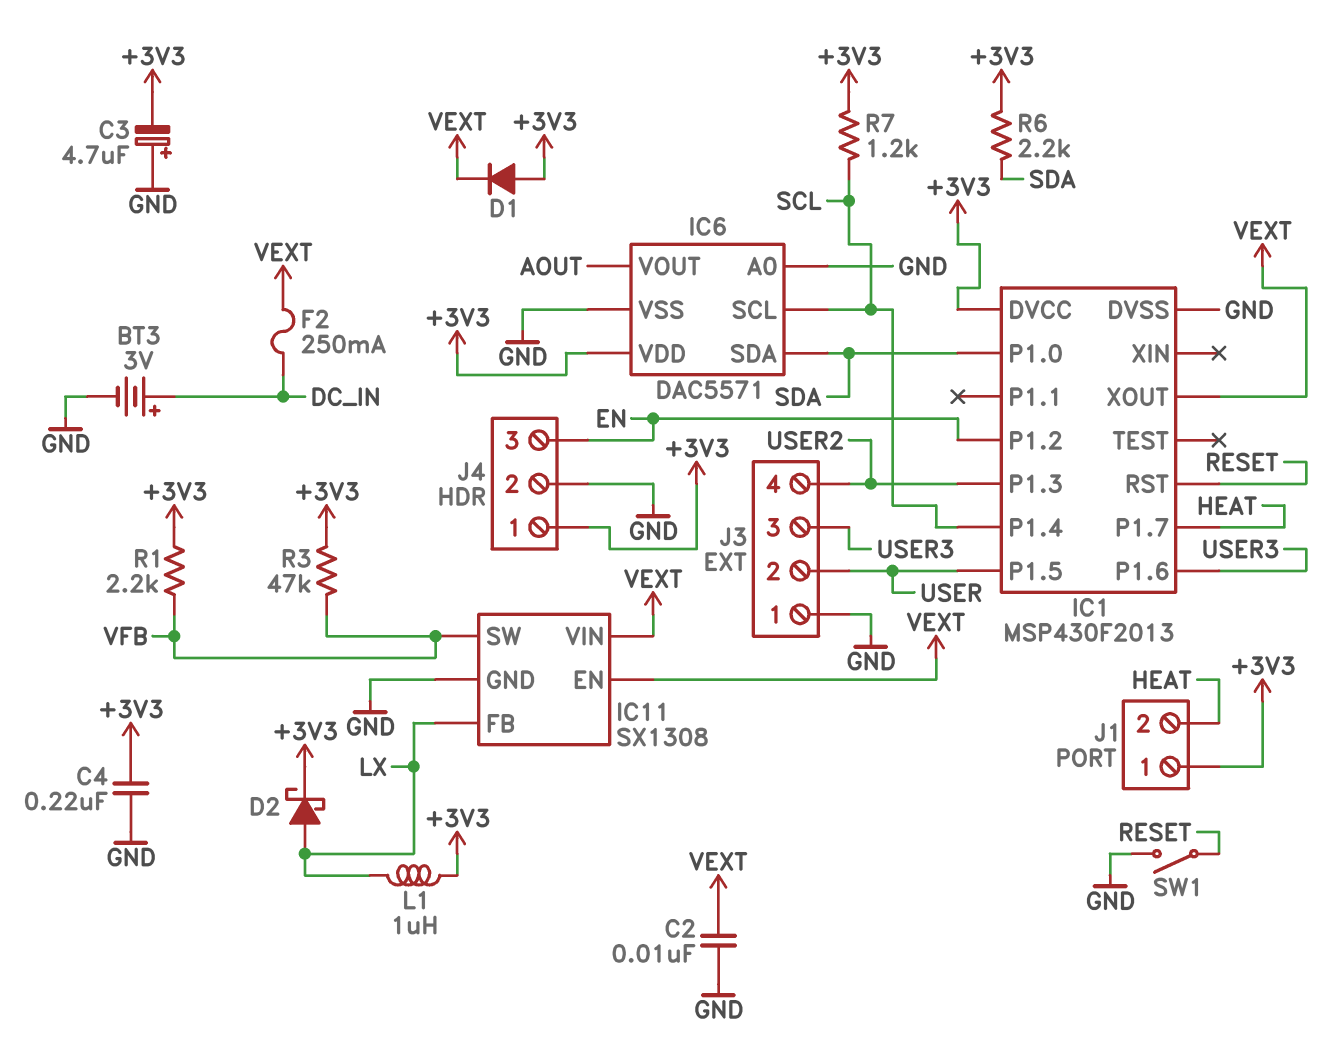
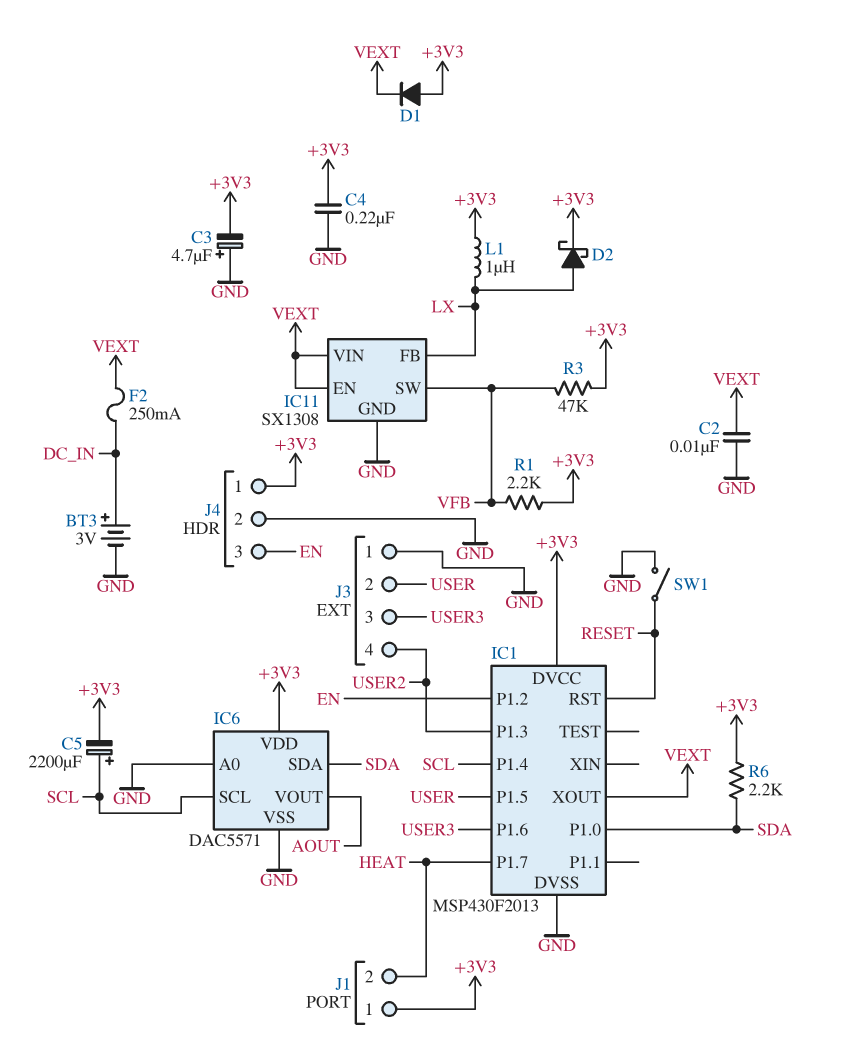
C5: none -> 2200uF (plus SCL, minus +3V3)
R7: 1.2k (+3V3, SCL) -> none

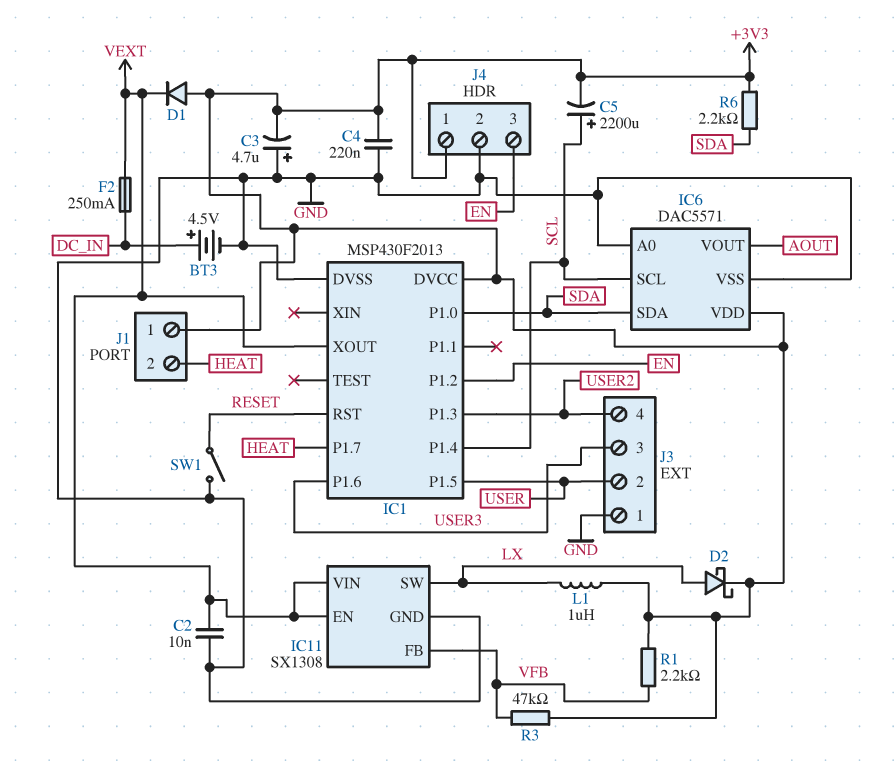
BT3: 3V (plus DC_IN, minus GND) -> 4.5V (plus DC_IN, minus GND)
IC11 pin FB: LX -> VFB
IC11 pin SW: VFB -> LX

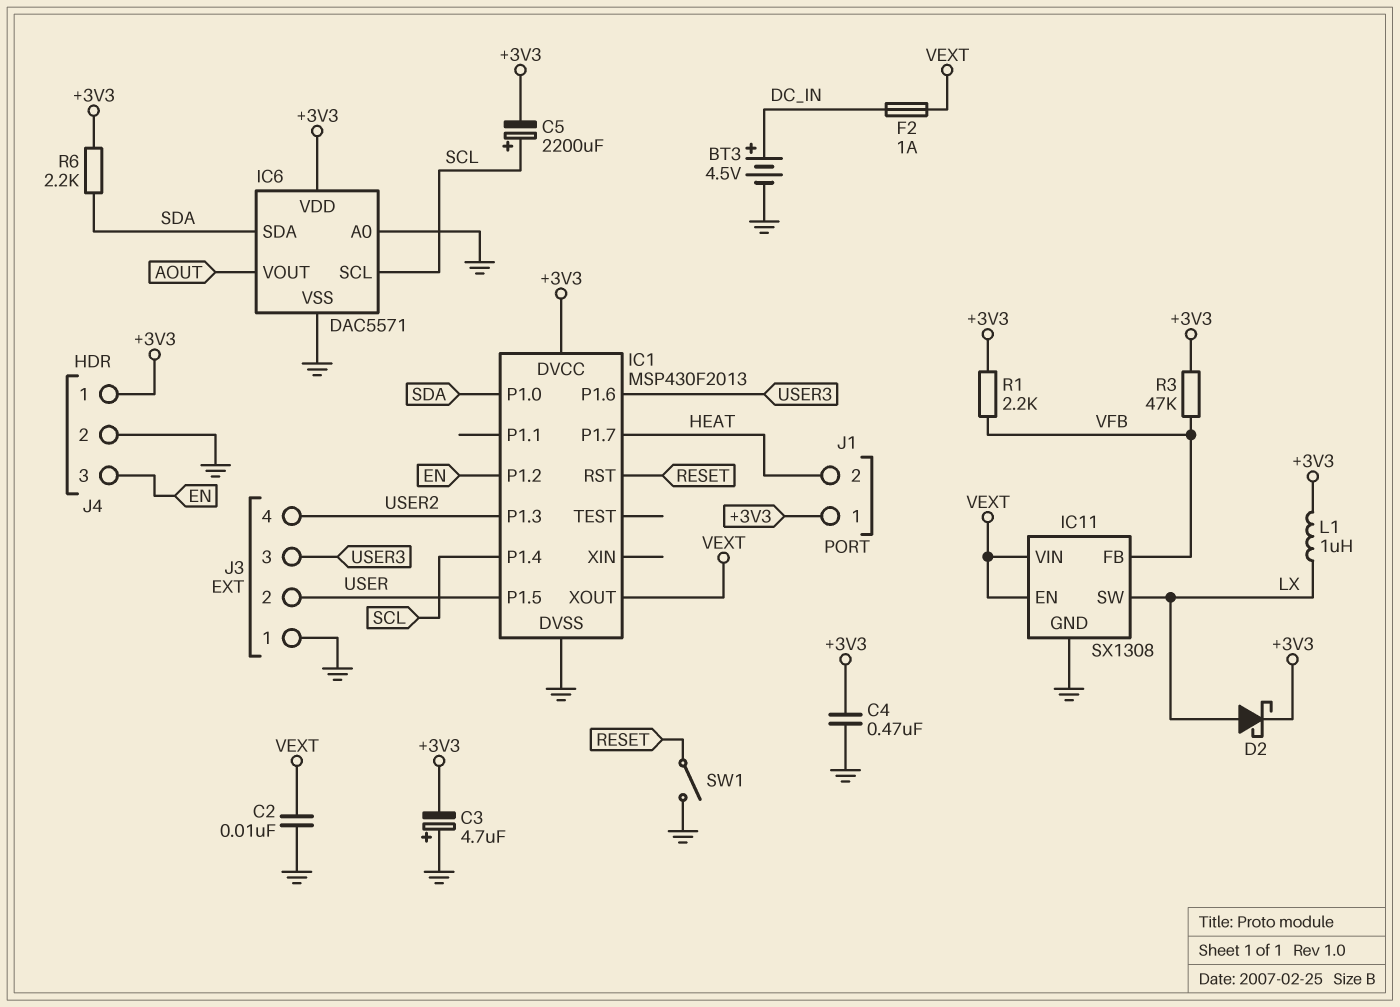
C4: 220nF (+3V3, GND) -> 470nF (+3V3, GND)
D1: diode (A +3V3, K VEXT) -> none
F2: 250mA (DC_IN, VEXT) -> 1A (DC_IN, VEXT)

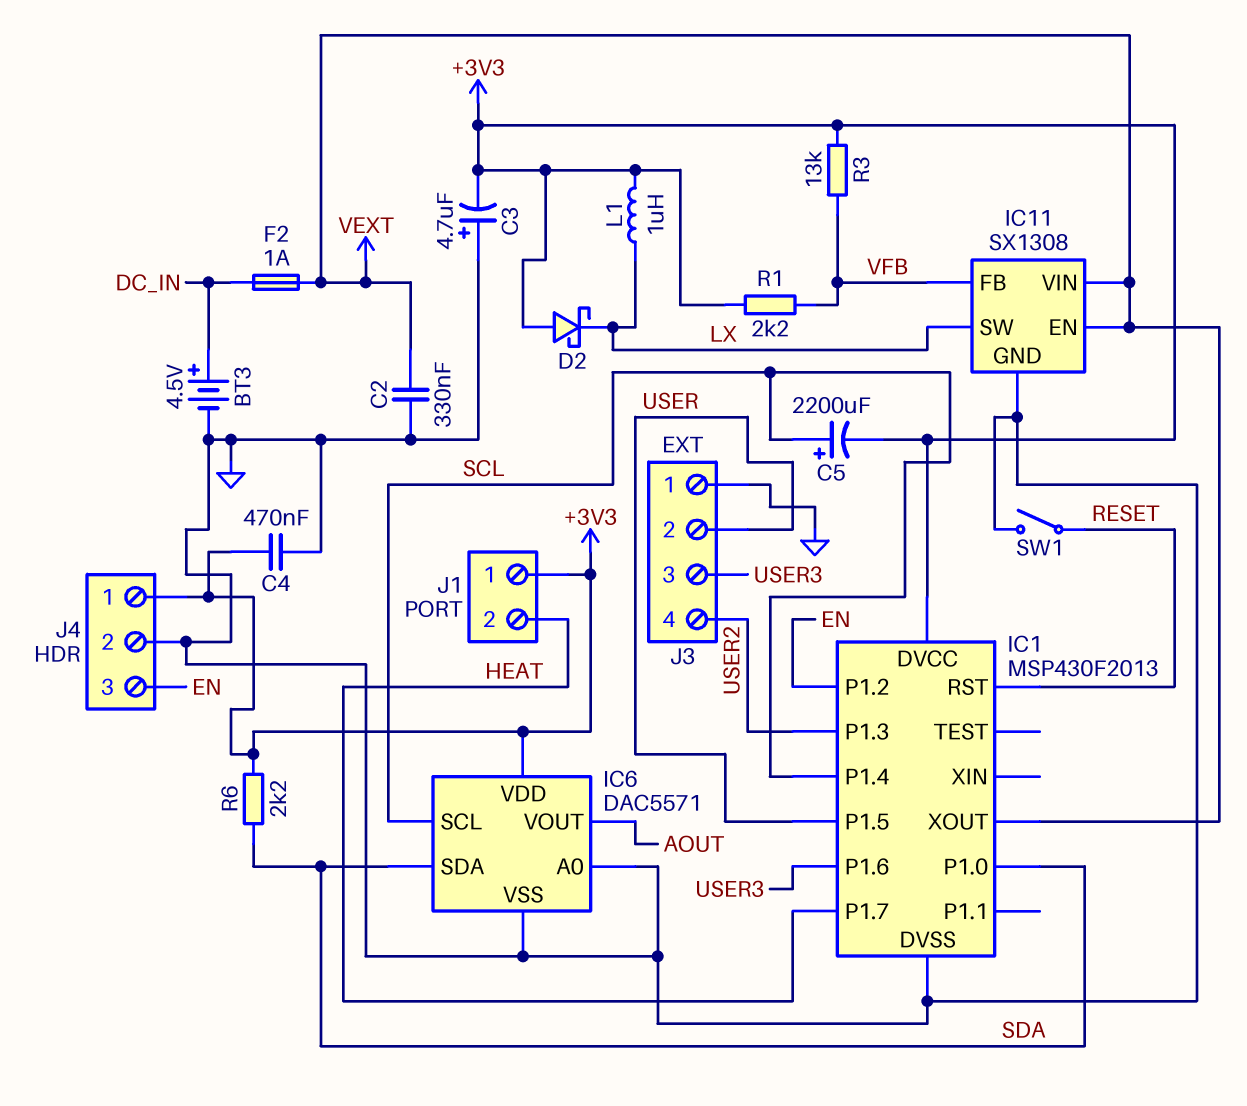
C2: 10nF (GND, VEXT) -> 330nF (GND, VEXT)
D2: schottky (A LX, K +3V3) -> schottky (A +3V3, K LX)
R3: 47k (+3V3, VFB) -> 13k (+3V3, VFB)

